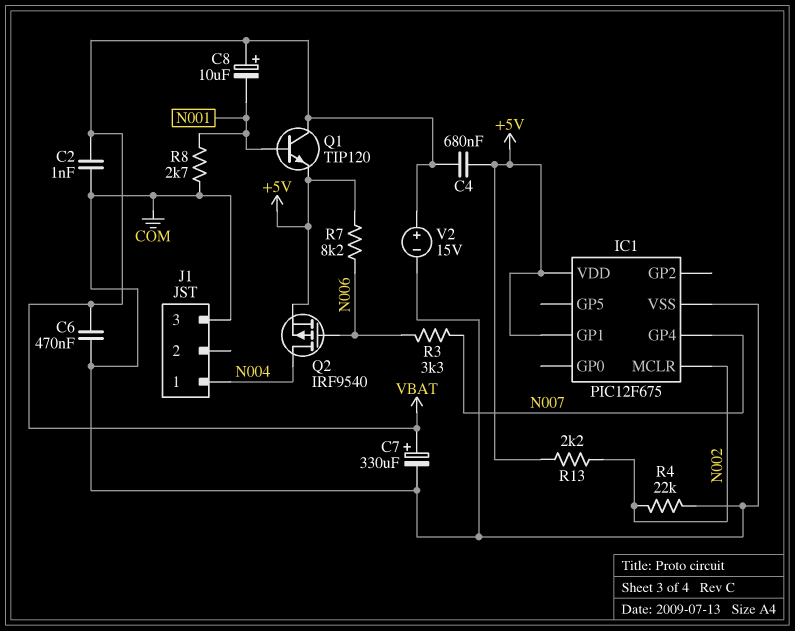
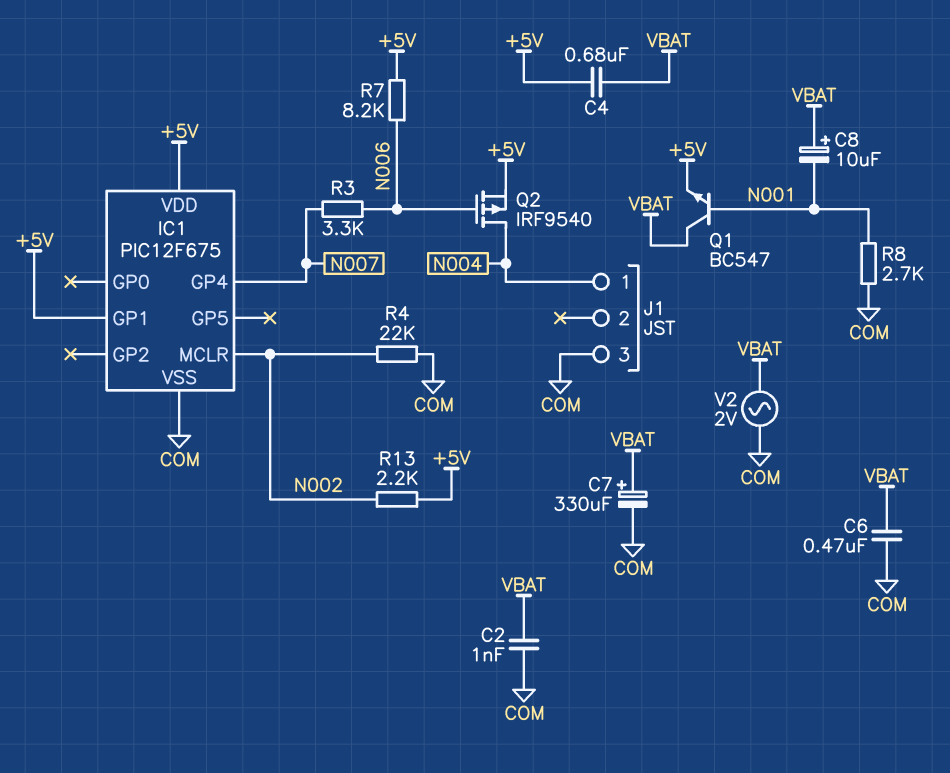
Q1: NPN TIP120 (B N001, C VBAT, E +5V) -> NPN BC547 (B N001, C VBAT, E +5V)
V2: 15V (plus VBAT, minus COM) -> AC 2V (COM, VBAT)

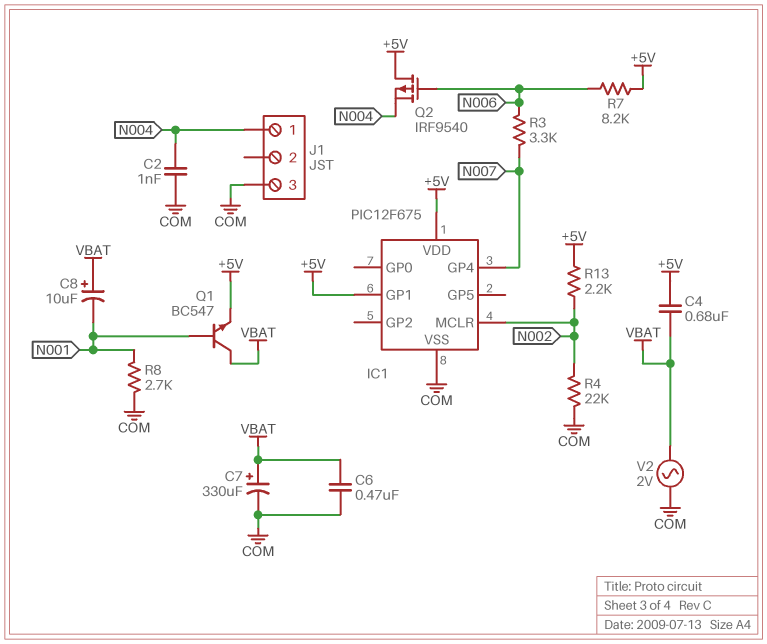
C2: 1nF (COM, VBAT) -> 1nF (COM, N004)
Q2: PMOS IRF9540 (G N006, D N004, S +5V) -> PMOS IRF9540 (G N006, D +5V, S N004)

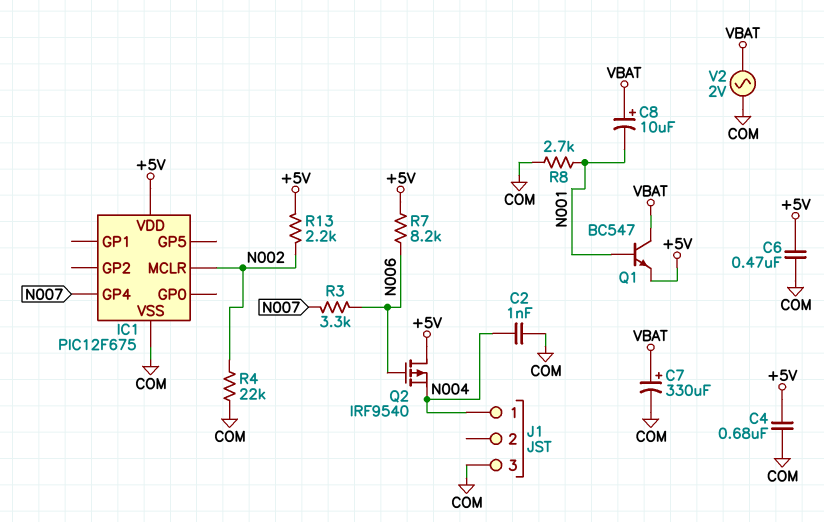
C4: 680nF (+5V, VBAT) -> 680nF (+5V, COM)
C6: 470nF (COM, VBAT) -> 470nF (+5V, COM)
IC1 pin GP1: +5V -> none

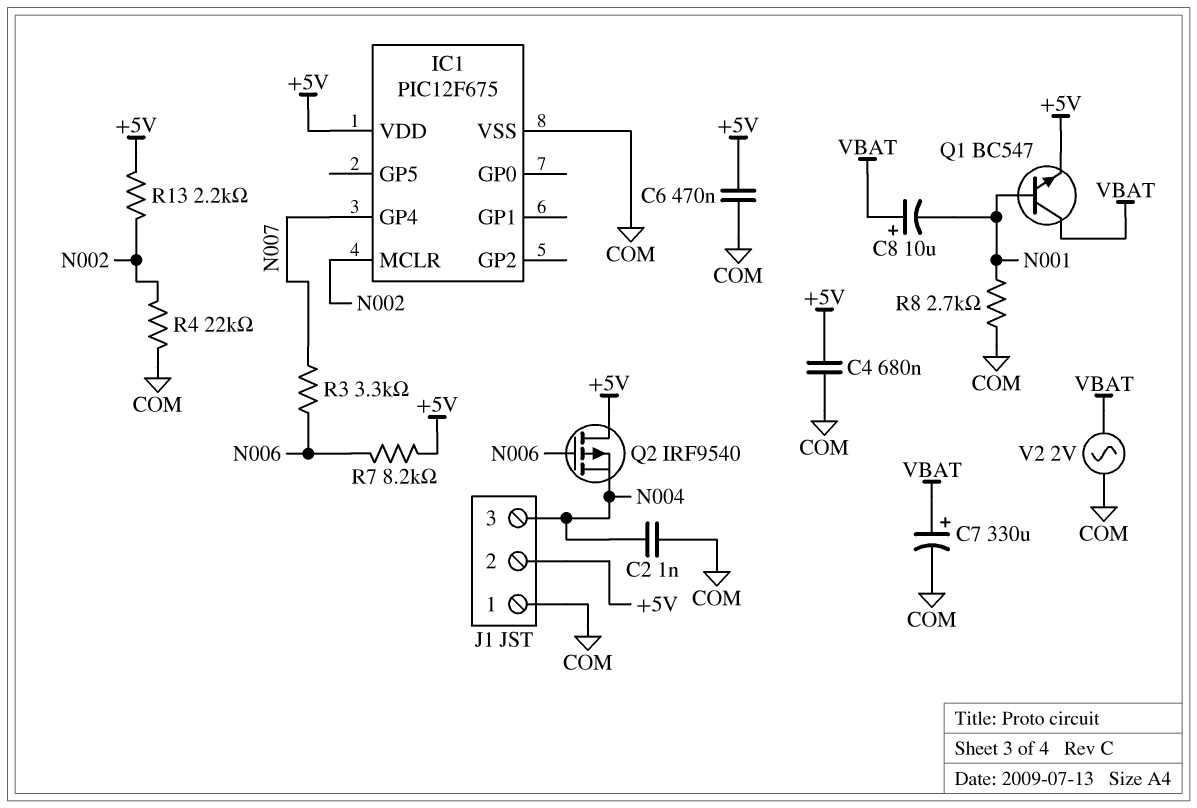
J1 pin 1: N004 -> COM
J1 pin 2: none -> +5V
J1 pin 3: COM -> N004

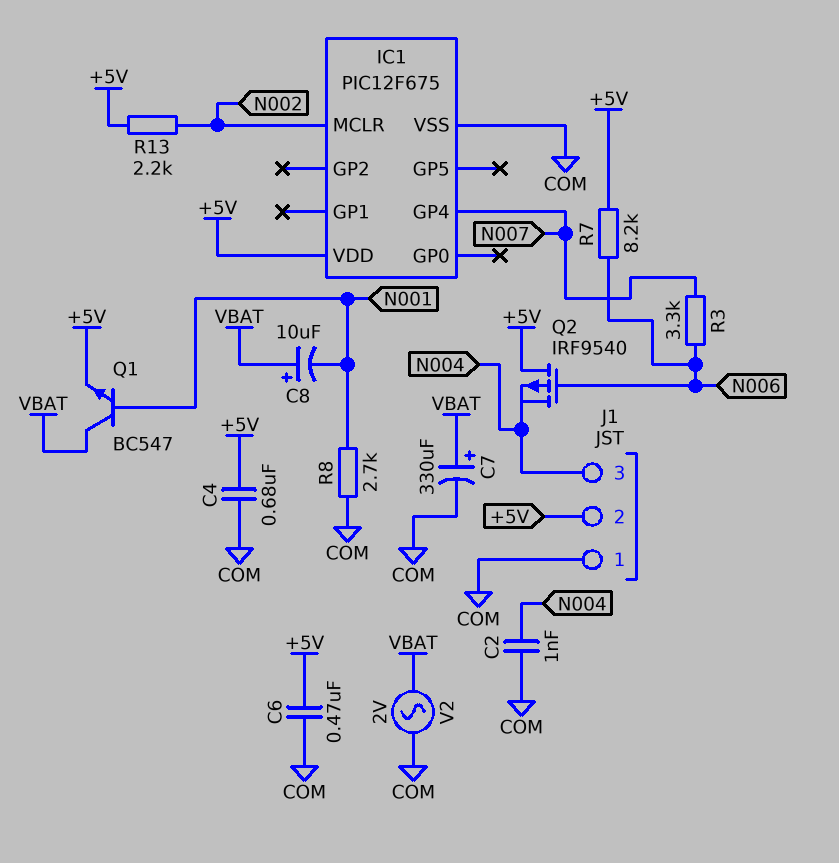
R4: 22k (COM, N002) -> none

